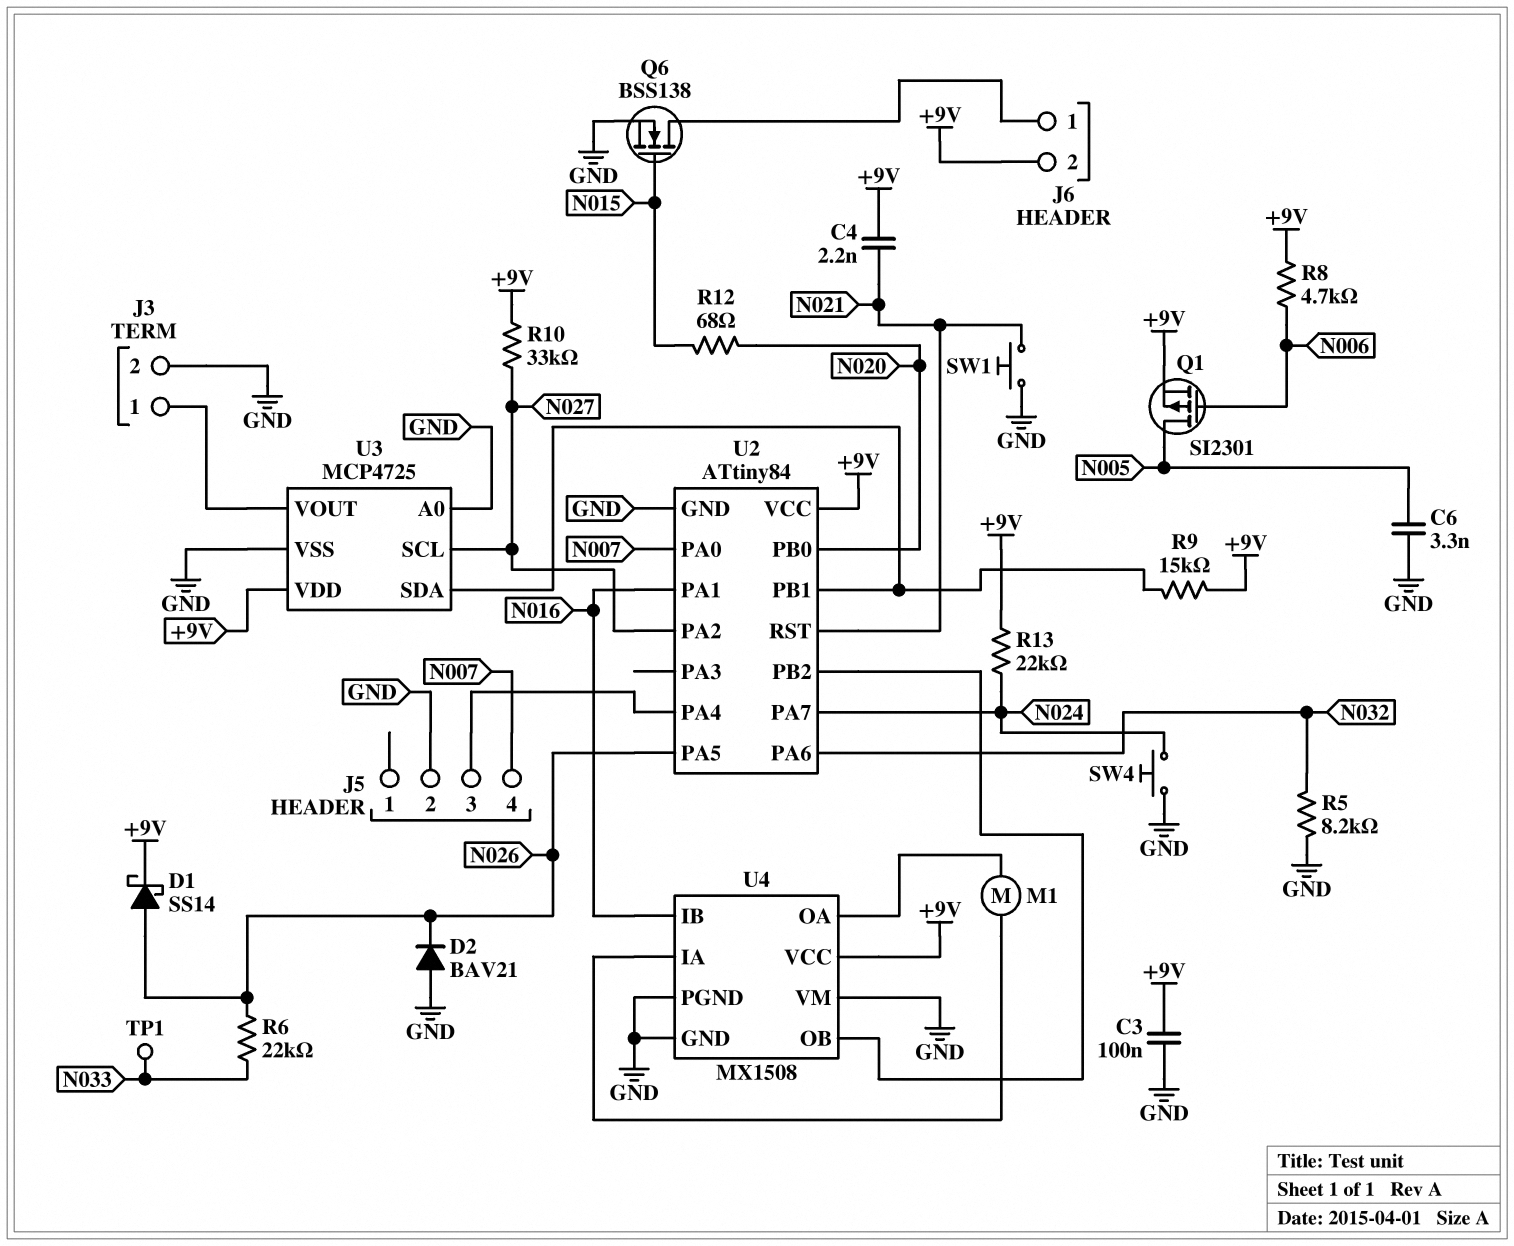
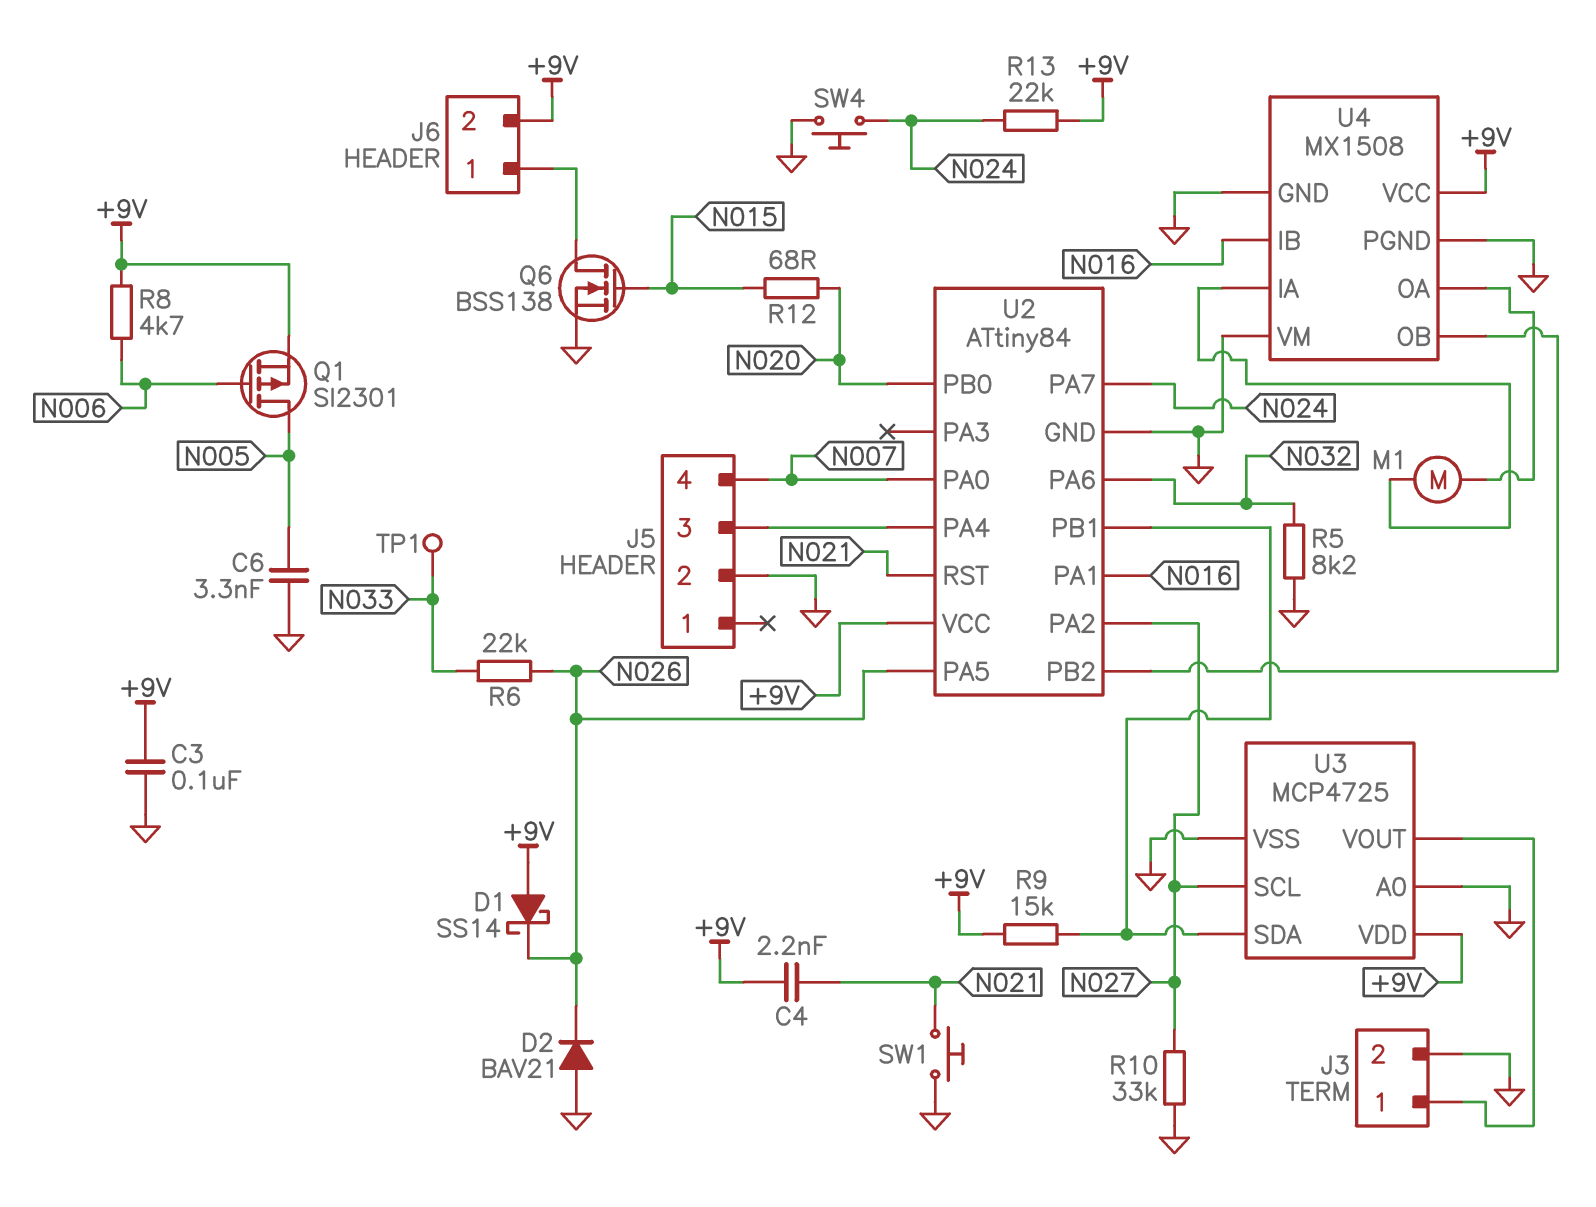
D1: schottky SS14 (A N026, K +9V) -> schottky SS14 (A +9V, K N026)
R10: 33k (+9V, N027) -> 33k (GND, N027)

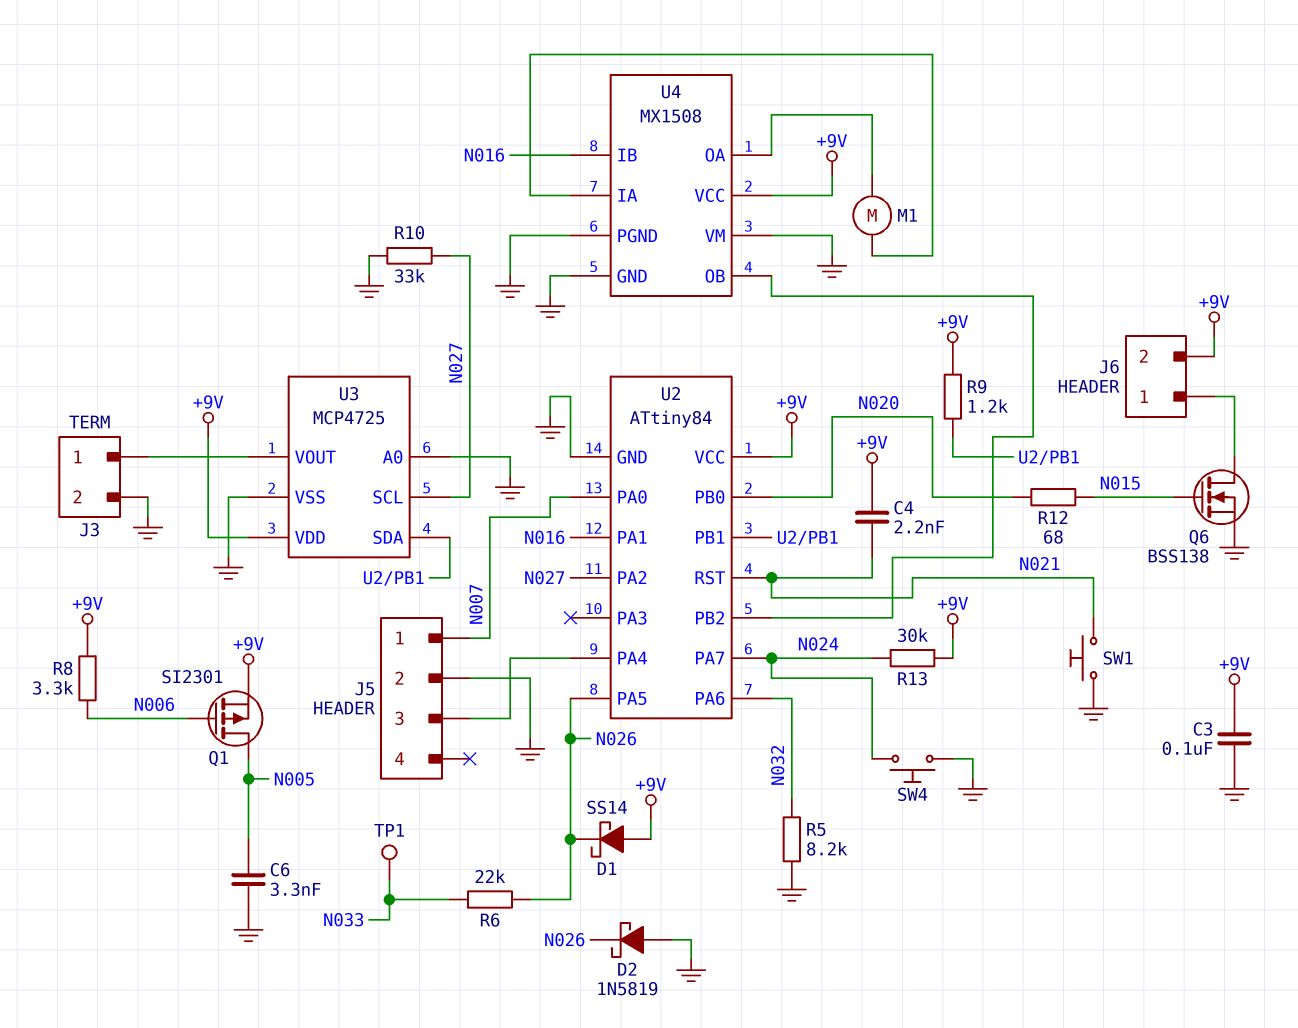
D2: diode BAV21 (A GND, K N026) -> schottky 1N5819 (A GND, K N026)
J5 pin 1: none -> N007
J5 pin 4: N007 -> none
R8: 4.7k (+9V, N006) -> 3.3k (+9V, N006)
R9: 15k (+9V, U2/PB1) -> 1.2k (+9V, U2/PB1)
R13: 22k (+9V, N024) -> 30k (+9V, N024)

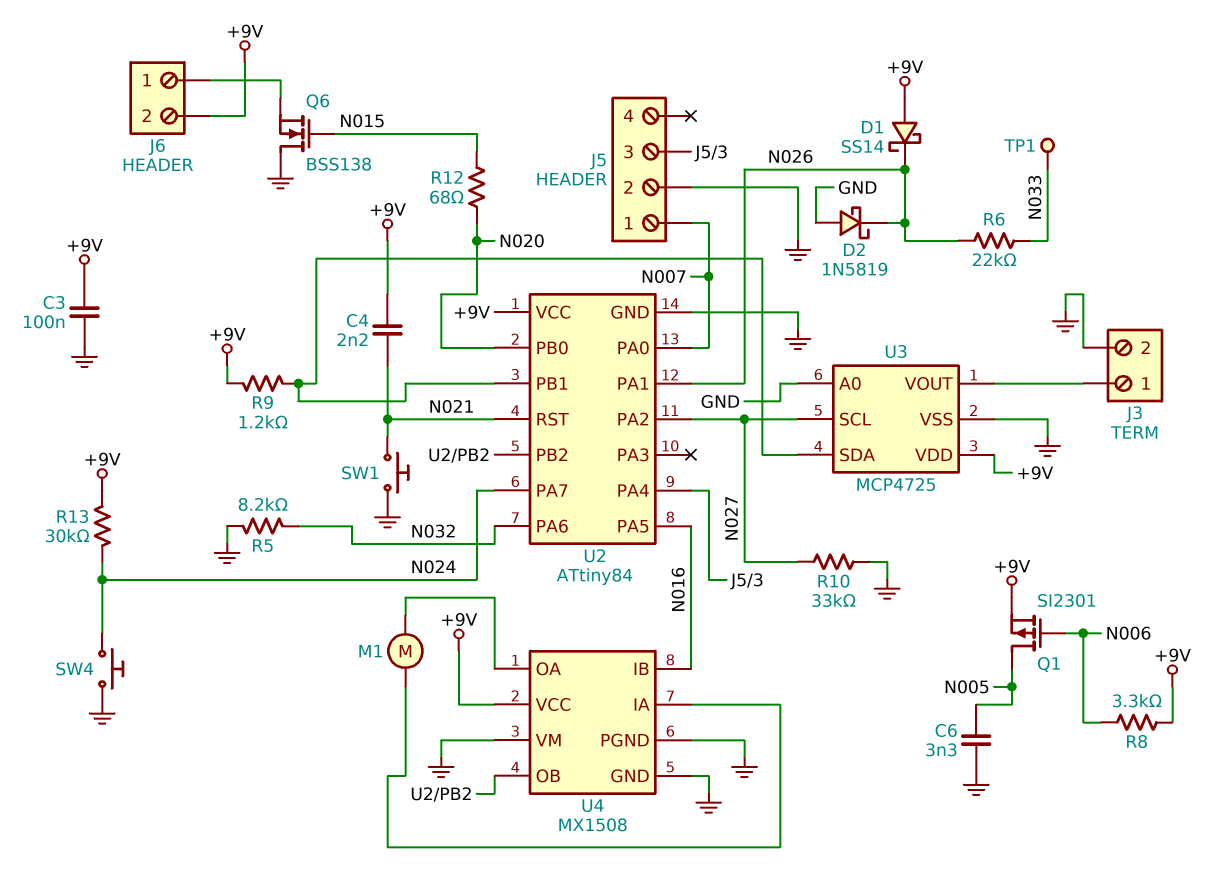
Q6: NMOS BSS138 (G N015, D J6/1, S GND) -> NMOS BSS138 (G N015, D GND, S J6/1)
U2 pin PA1: N016 -> N026
U2 pin PA5: N026 -> N016

